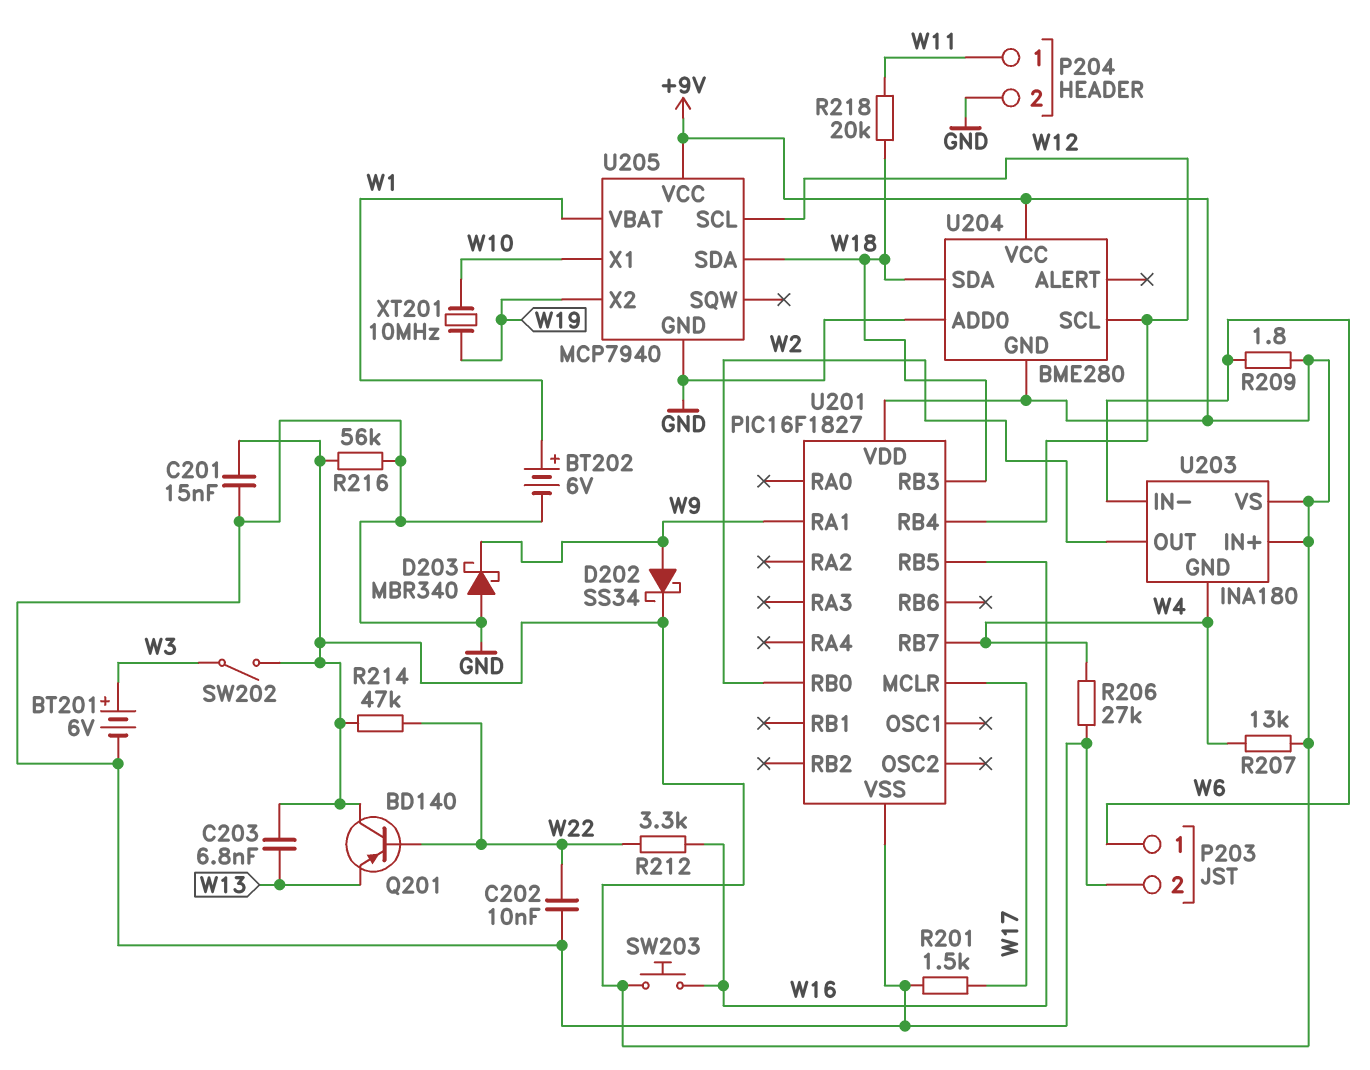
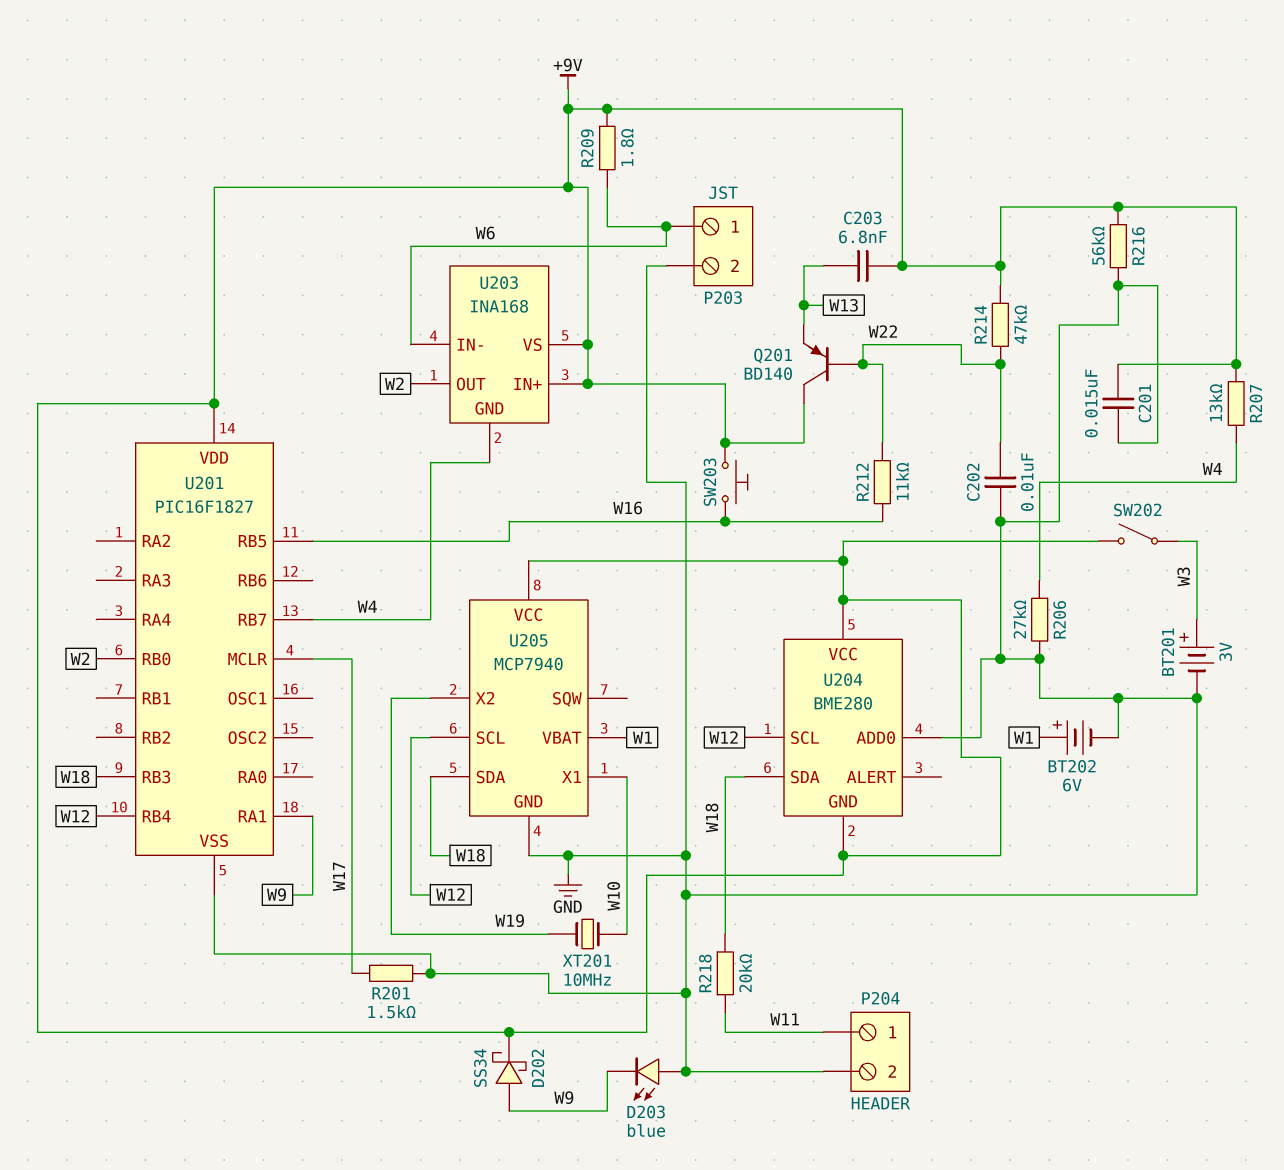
BT201: 6V (plus W3, minus GND) -> 3V (plus W3, minus GND)
D203: schottky MBR340 (A GND, K W9) -> LED blue (A GND, K W9)
R212: 3.3k (W16, W22) -> 11k (W16, W22)
U203: INA180 -> INA168

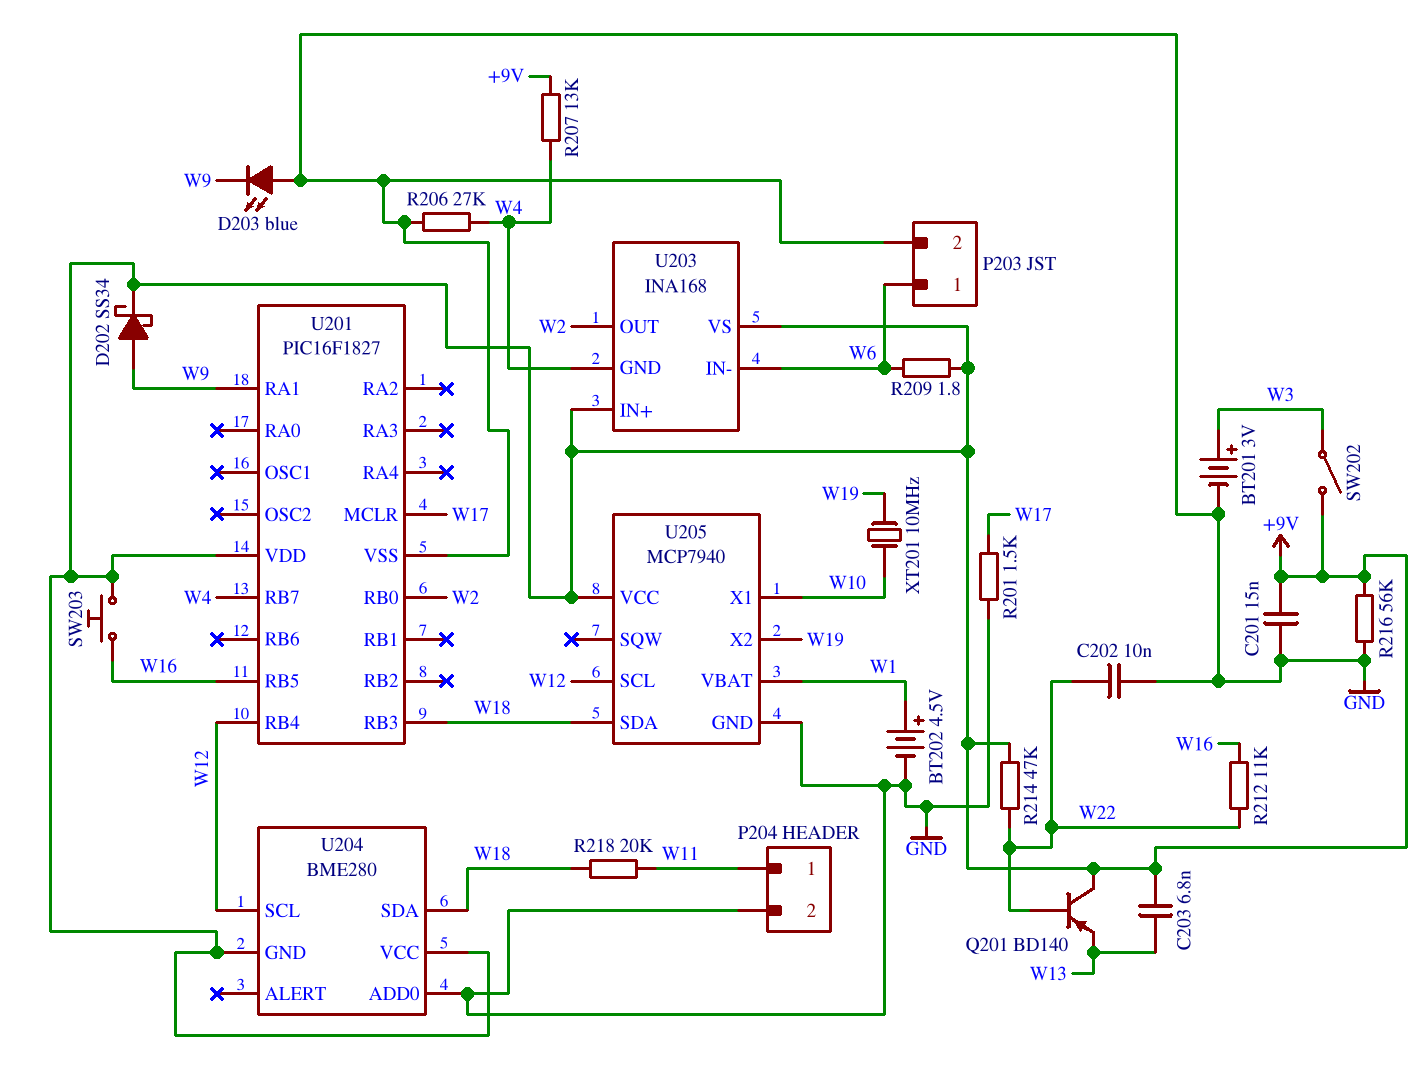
BT202: 6V (plus W1, minus GND) -> 4.5V (plus W1, minus GND)

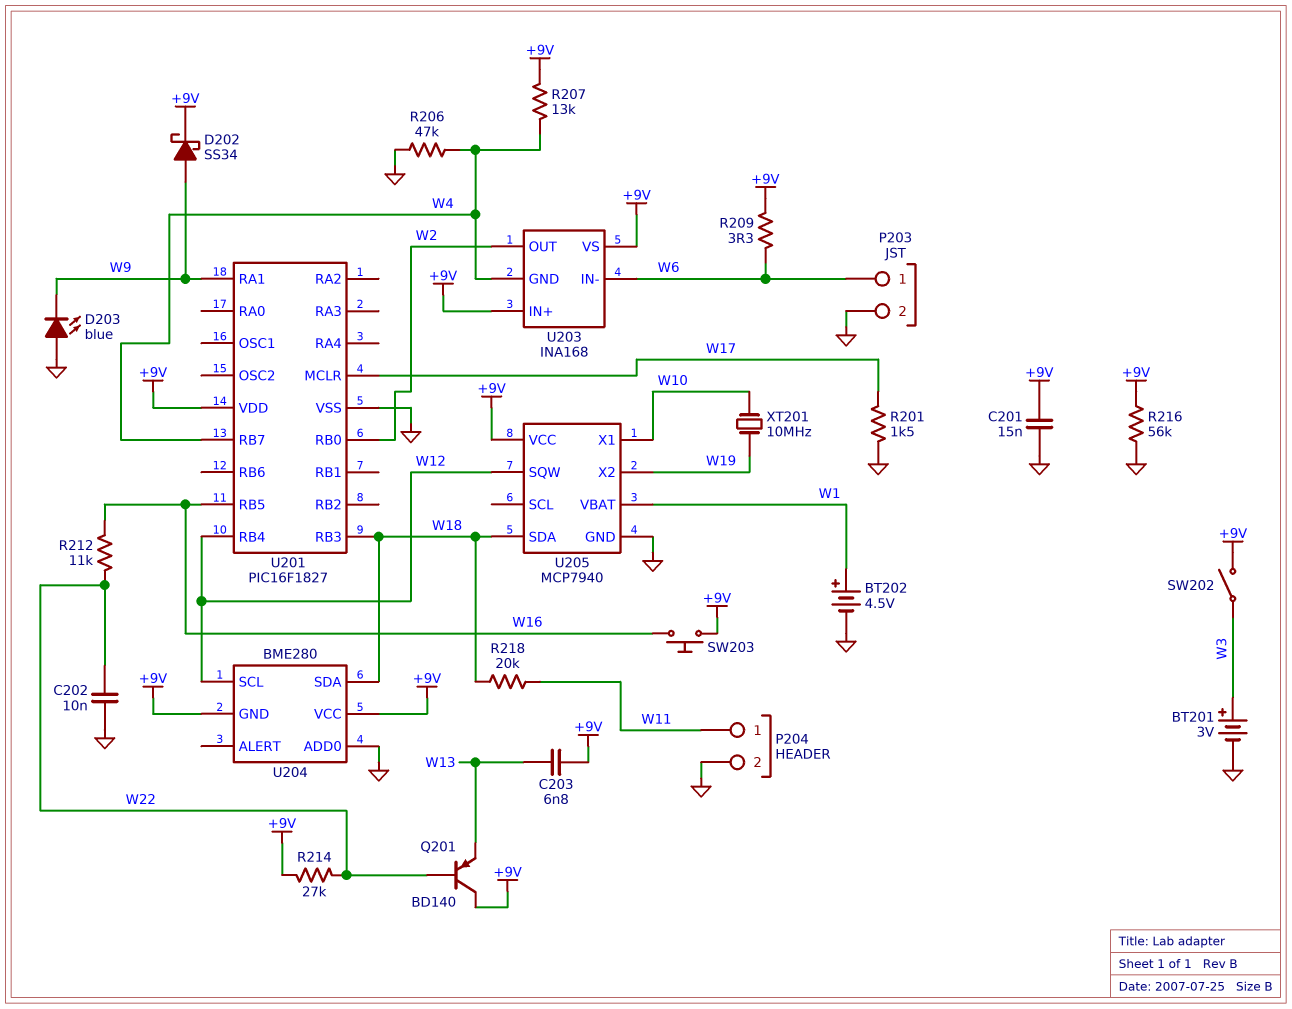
R206: 27k (GND, W4) -> 47k (GND, W4)
R209: 1.8 (+9V, W6) -> 3.3 (+9V, W6)
R214: 47k (+9V, W22) -> 27k (+9V, W22)
U205 pin SCL: W12 -> none
U205 pin SQW: none -> W12

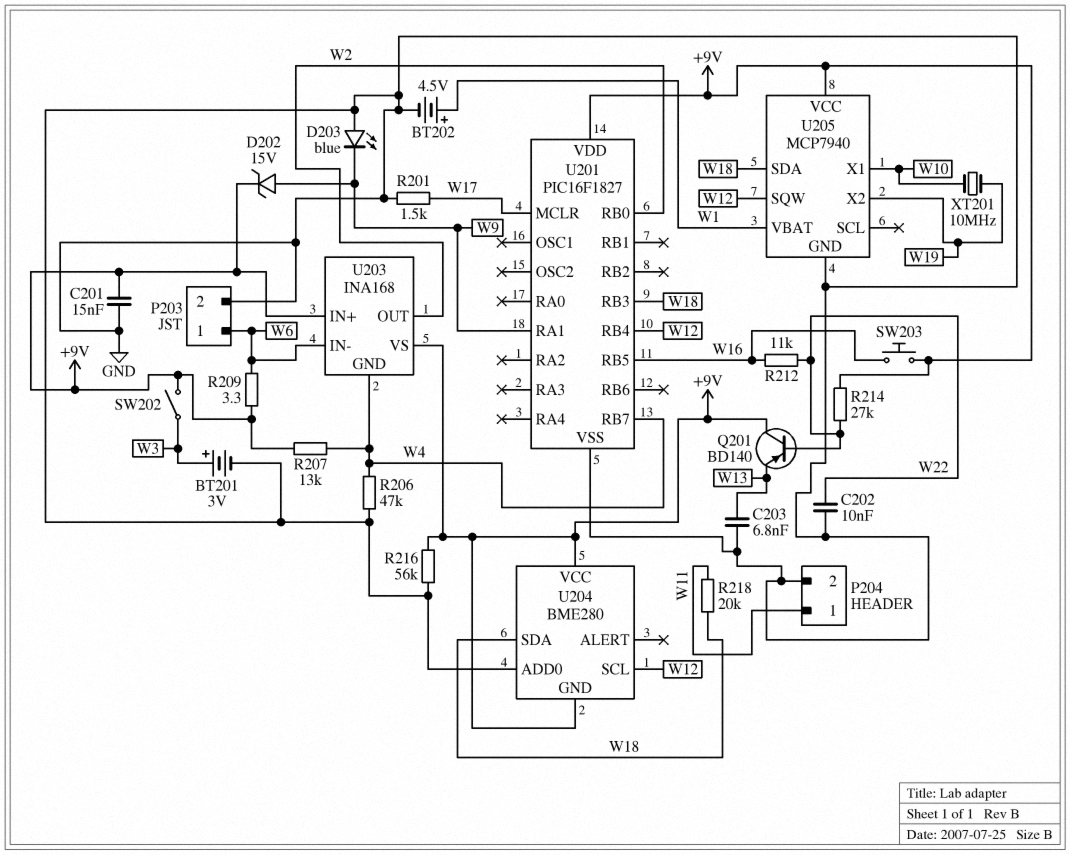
C203: 6.8nF (+9V, W13) -> 6.8nF (GND, W13)
D202: schottky SS34 (A W9, K +9V) -> zener 15V (A W9, K +9V)

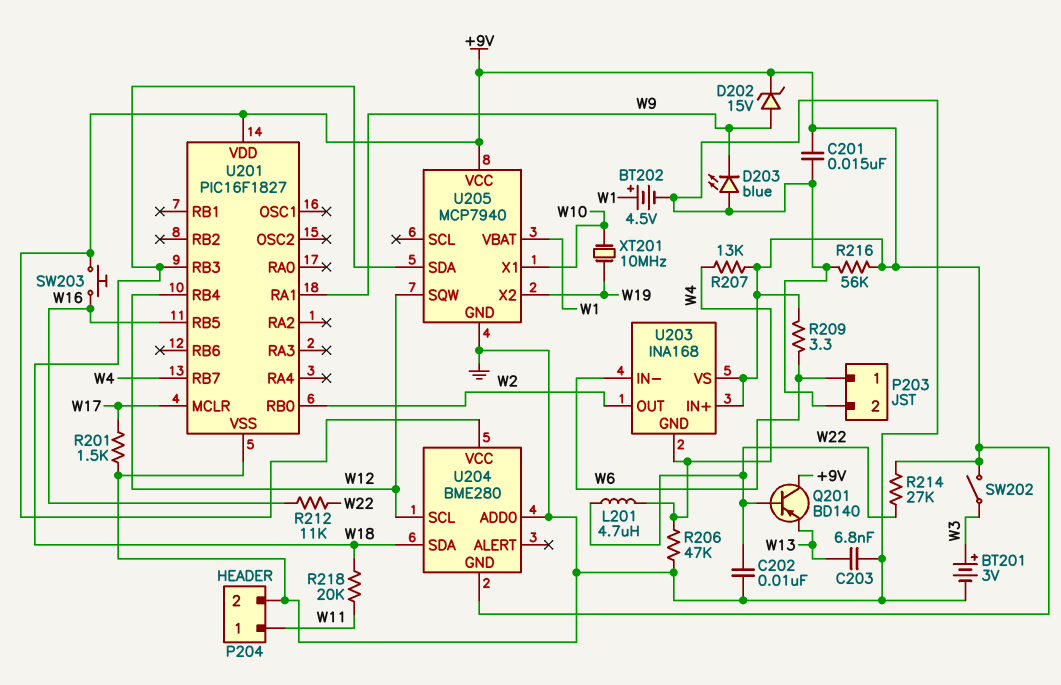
L201: none -> 4.7uH (W4, W22)

